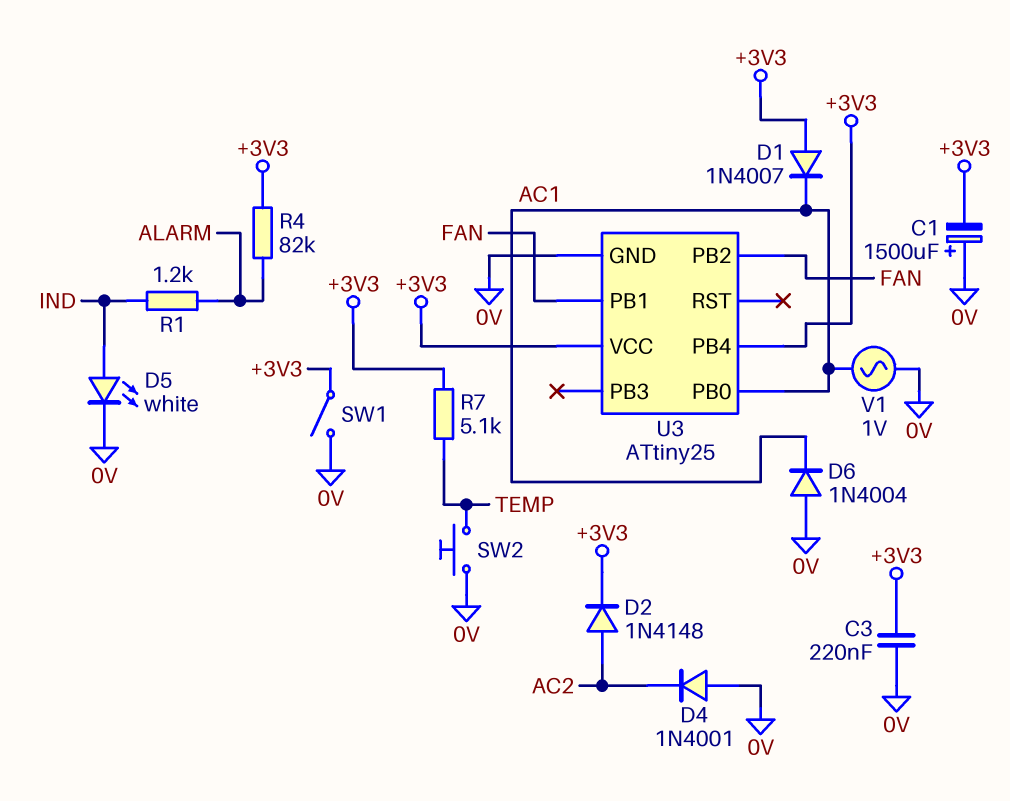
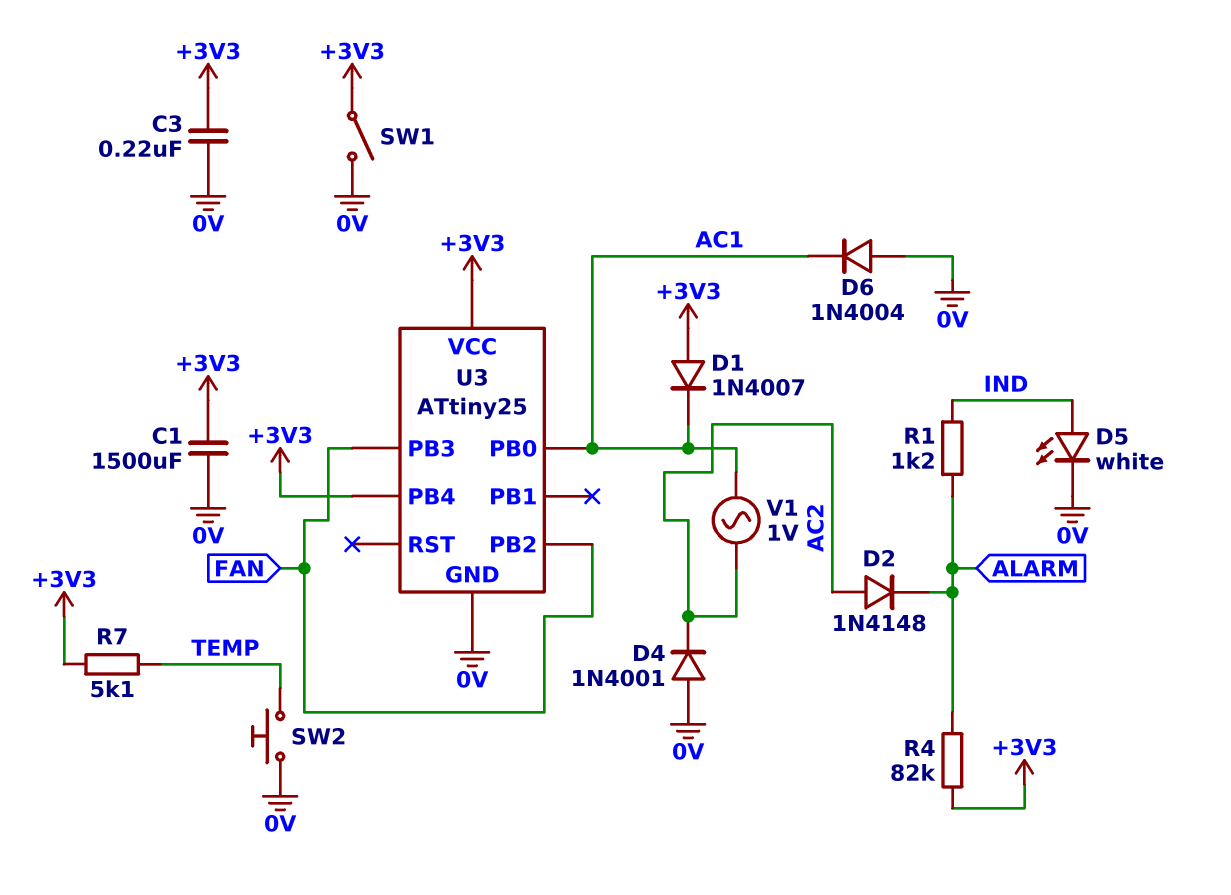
C1: 1500uF (plus 0V, minus +3V3) -> 1500uF (+3V3, 0V)
D2: diode 1N4148 (A AC2, K +3V3) -> diode 1N4148 (A AC2, K ALARM)
U3 pin PB1: FAN -> none
U3 pin PB3: none -> FAN
V1: AC 1V (0V, AC1) -> AC 1V (AC1, AC2)

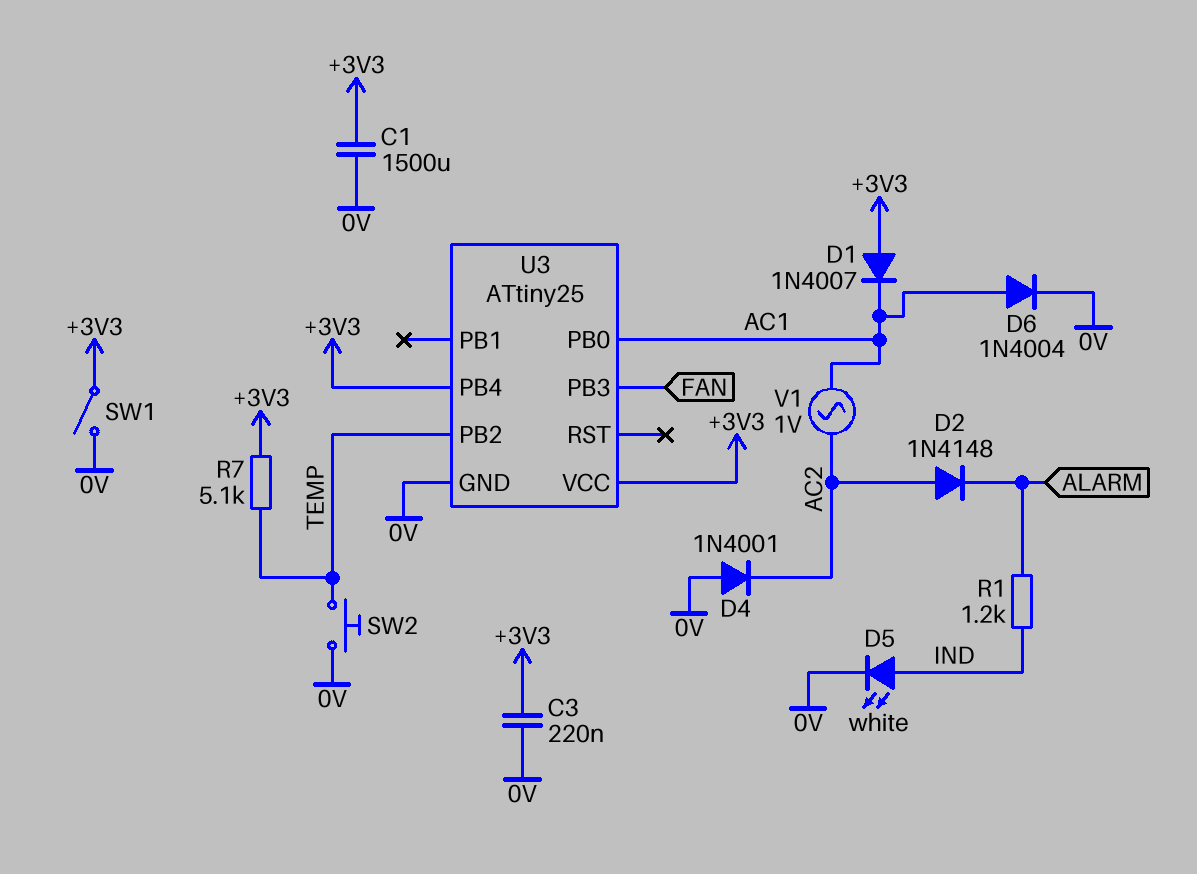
D6: diode 1N4004 (A 0V, K AC1) -> diode 1N4004 (A AC1, K 0V)
R4: 82k (+3V3, ALARM) -> none
U3 pin PB2: FAN -> TEMP

